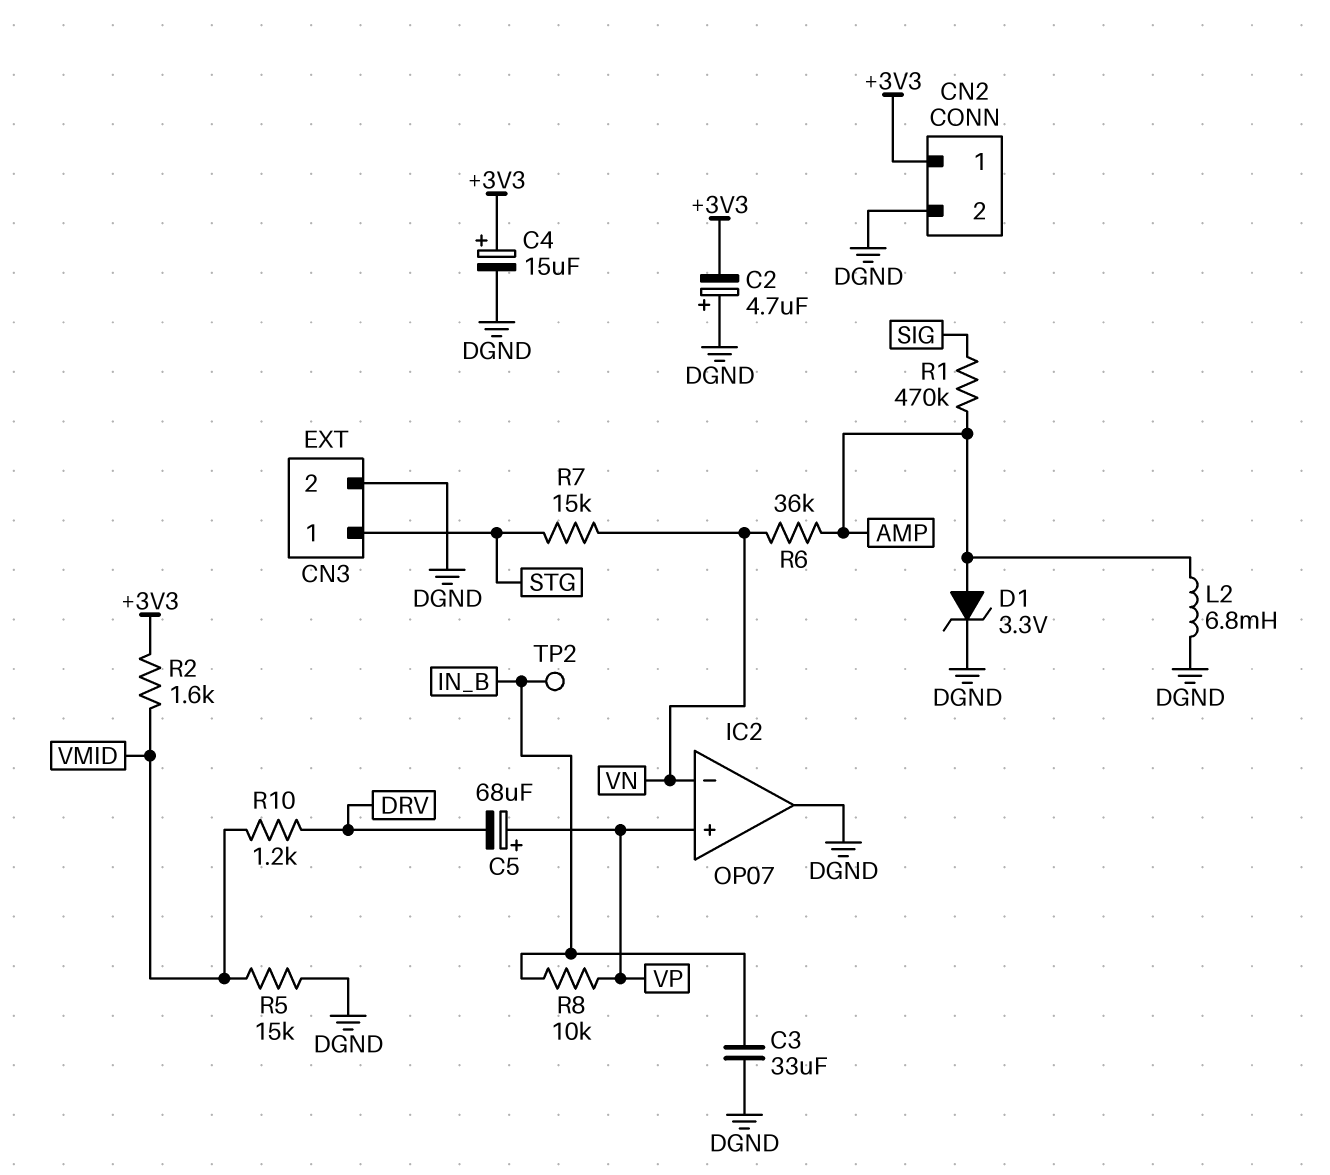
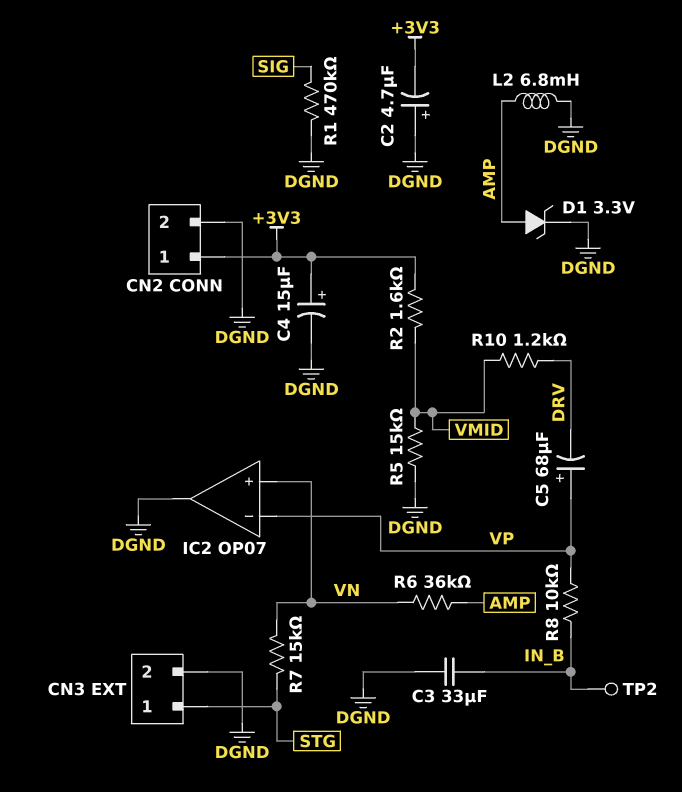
IC2 pin in+: VP -> VN
IC2 pin in-: VN -> VP
R1: 470k (AMP, SIG) -> 470k (DGND, SIG)

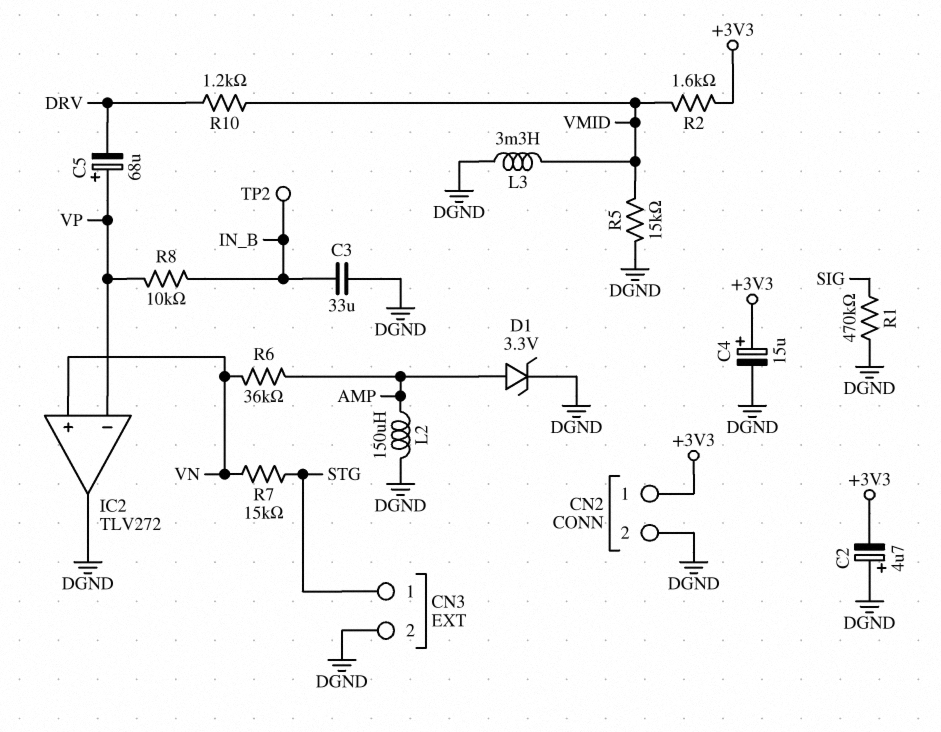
IC2: OP07 -> TLV272
L2: 6.8mH (AMP, DGND) -> 150uH (AMP, DGND)
L3: none -> 3.3mH (DGND, VMID)

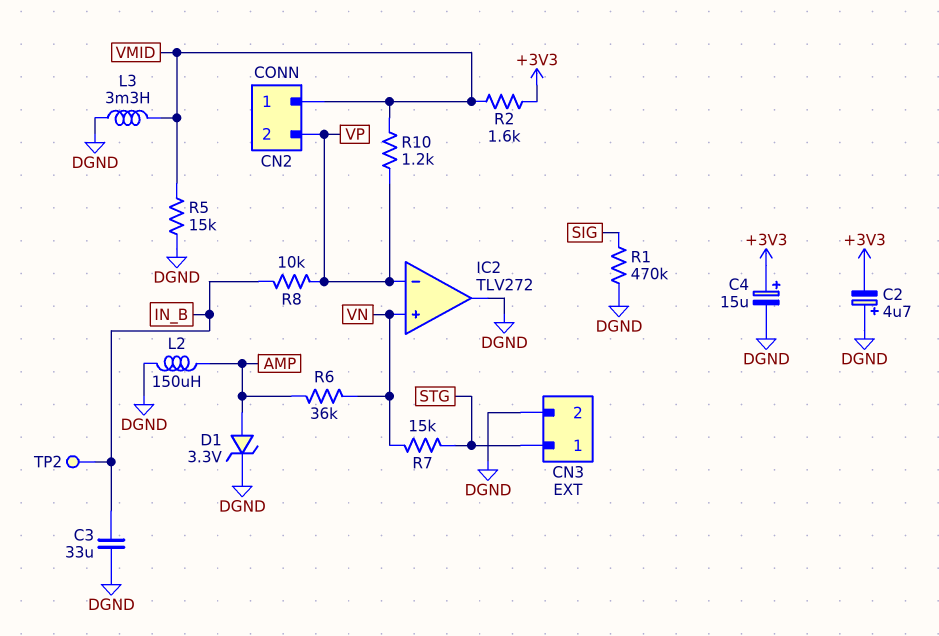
C5: 68uF (plus VP, minus DRV) -> none
CN2 pin 1: +3V3 -> VMID
CN2 pin 2: DGND -> VP
R10: 1.2k (DRV, VMID) -> 1.2k (VMID, VP)

